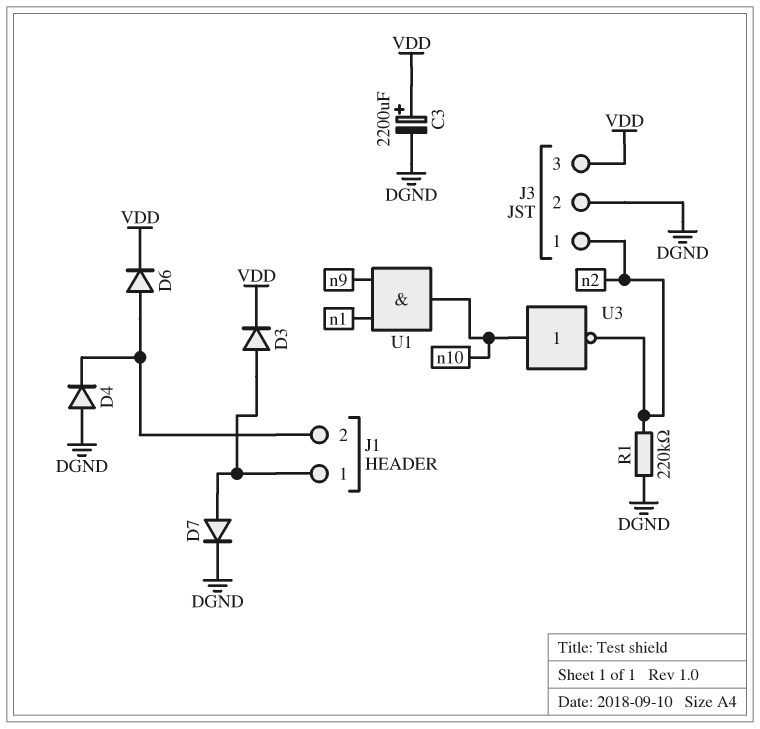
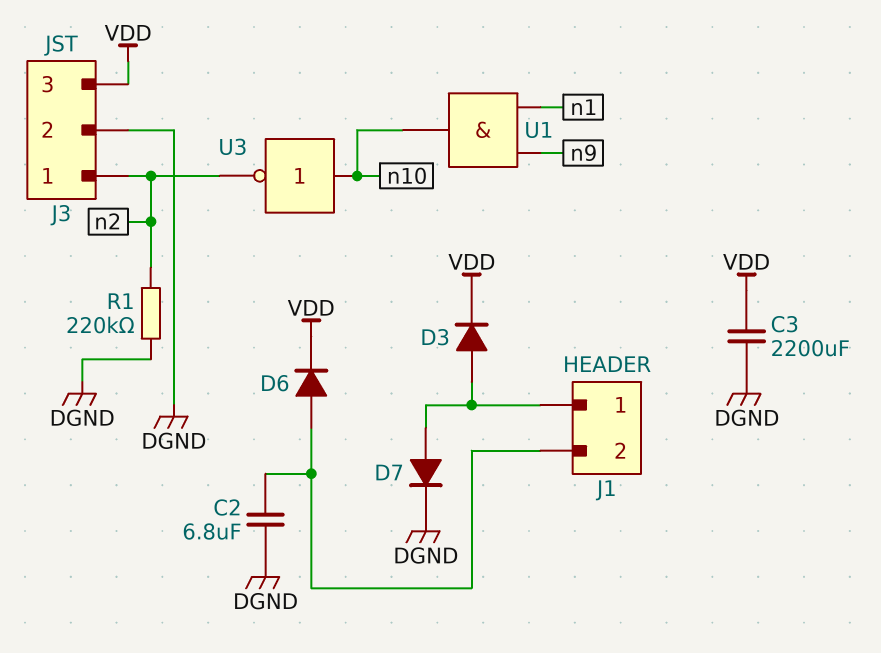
C2: none -> 6.8uF (DGND, J1/2)
C3: 2200uF (plus VDD, minus DGND) -> 2200uF (DGND, VDD)
D4: diode (A DGND, K J1/2) -> none

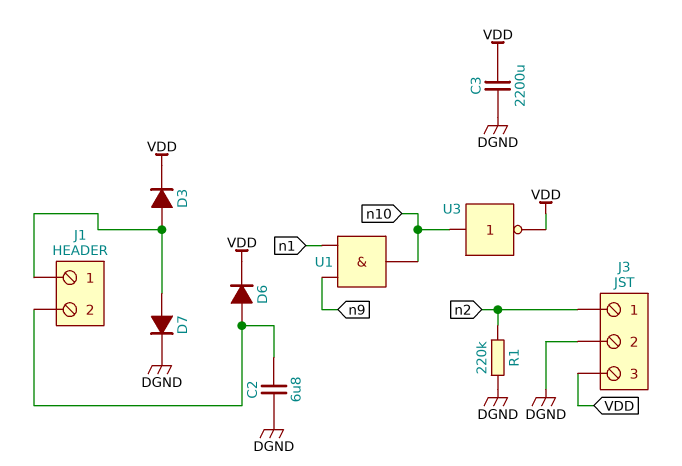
U3: NOT (in n10, out n2) -> NOT (in n10, out VDD)

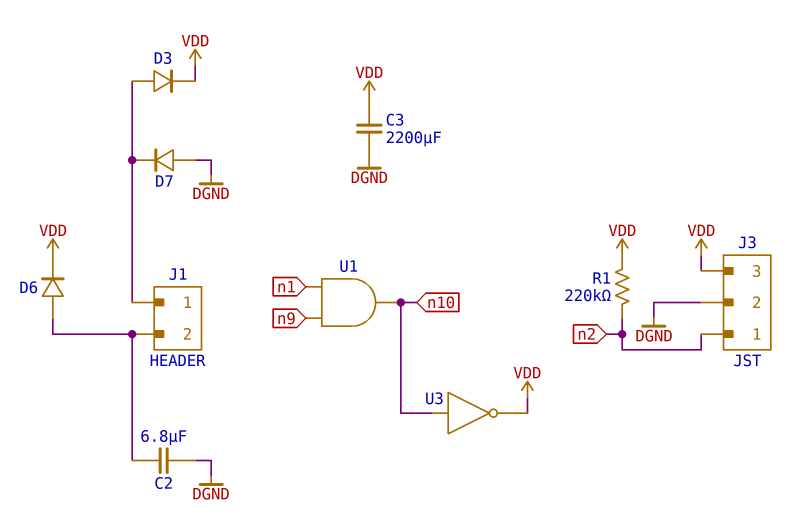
D7: diode (A J1/1, K DGND) -> diode (A DGND, K J1/1)
R1: 220k (DGND, n2) -> 220k (VDD, n2)

